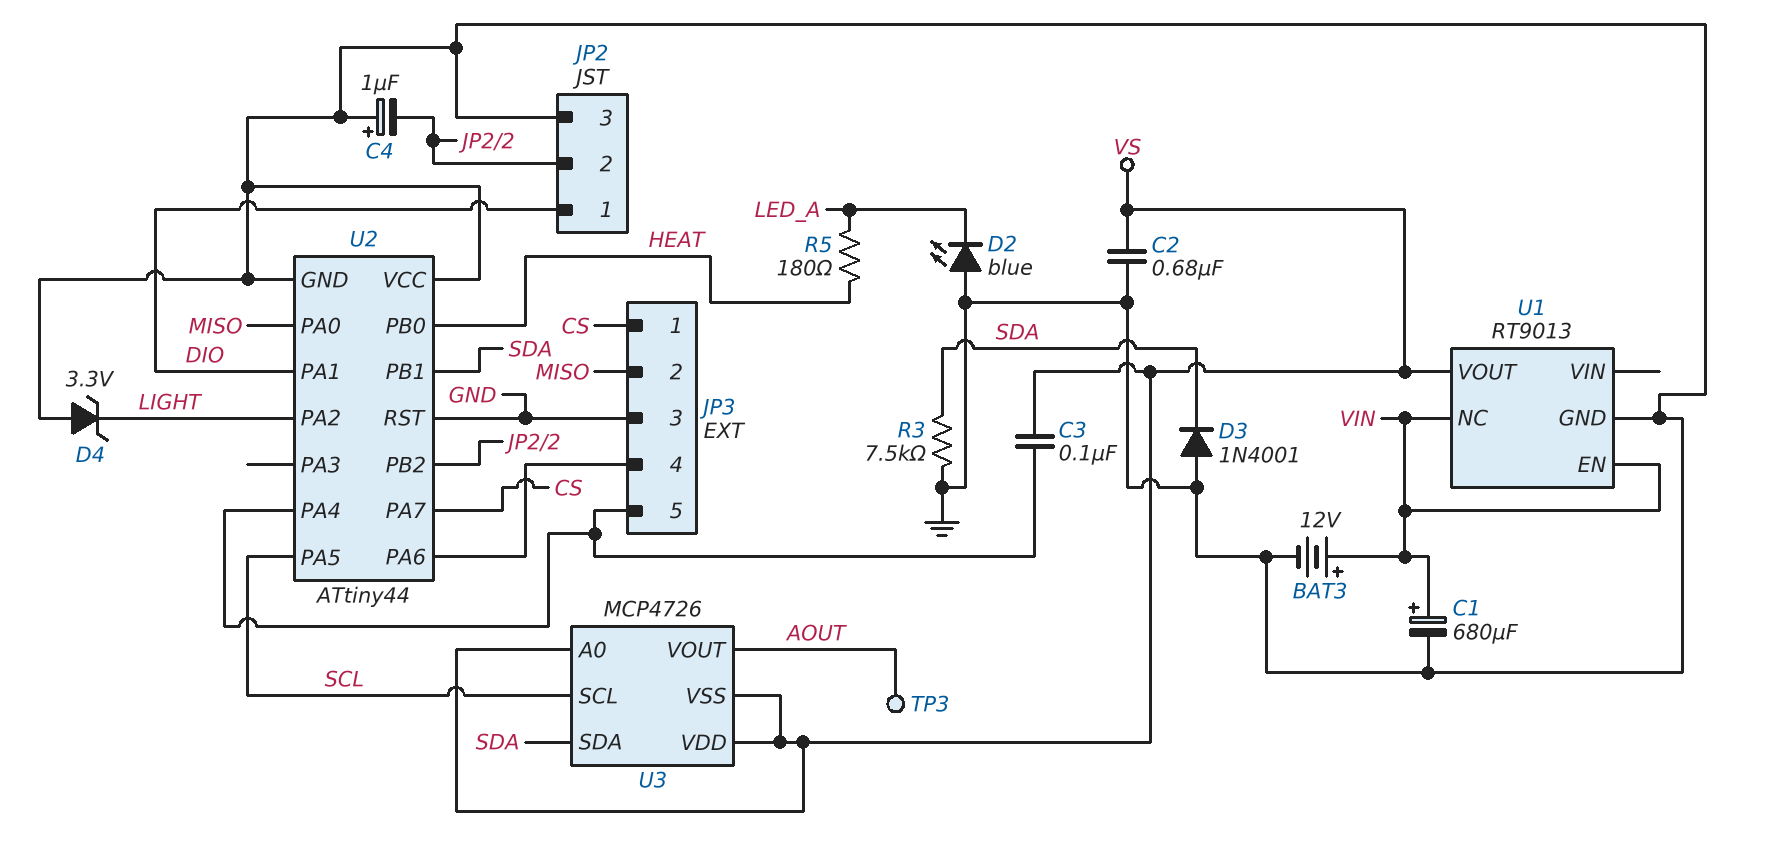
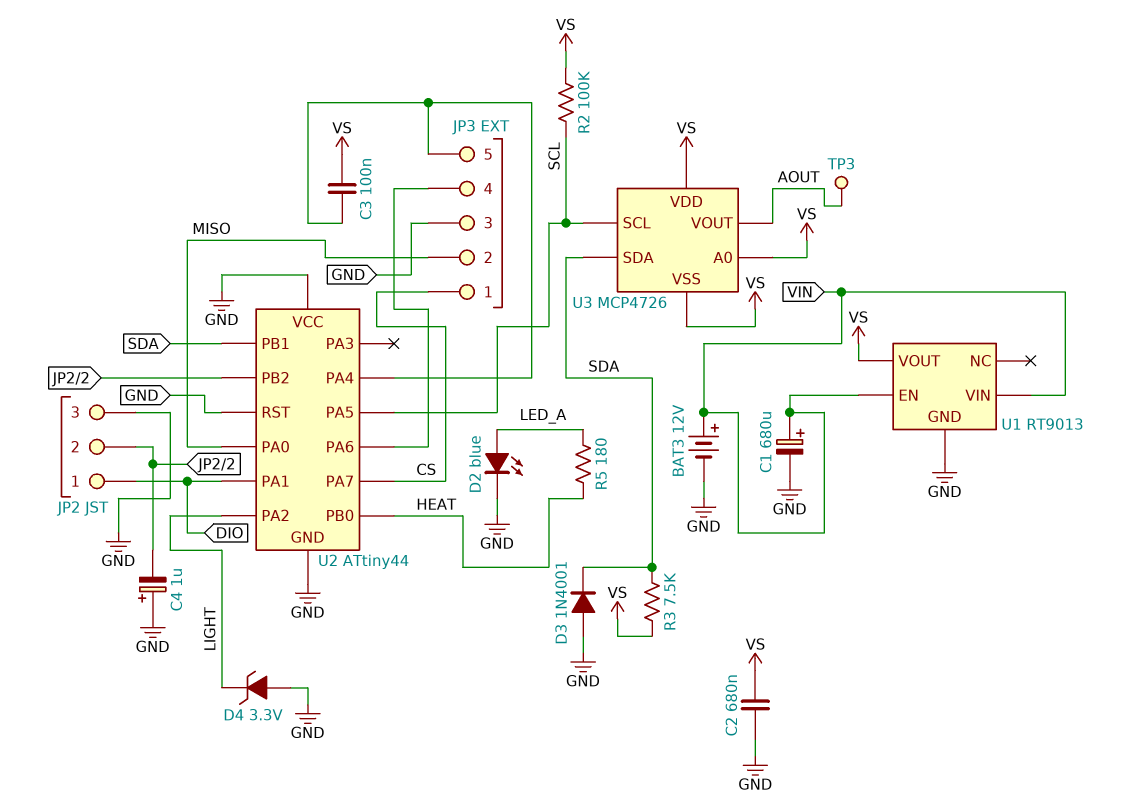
D2: LED blue (A GND, K LED_A) -> LED blue (A LED_A, K GND)
R2: none -> 100k (SCL, VS)
R3: 7.5k (GND, SDA) -> 7.5k (SDA, VS)
U1 pin NC: VIN -> none
U1 pin VIN: none -> VIN

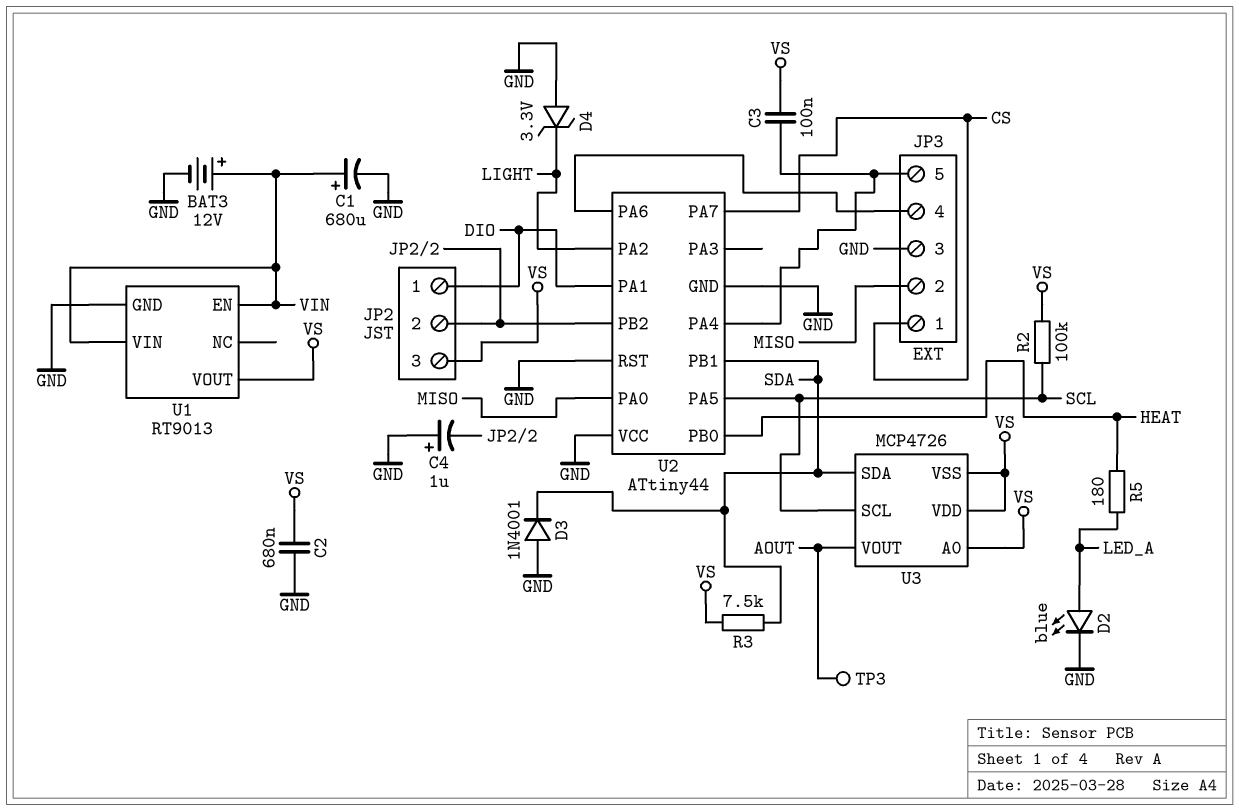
JP2 pin 3: GND -> VS

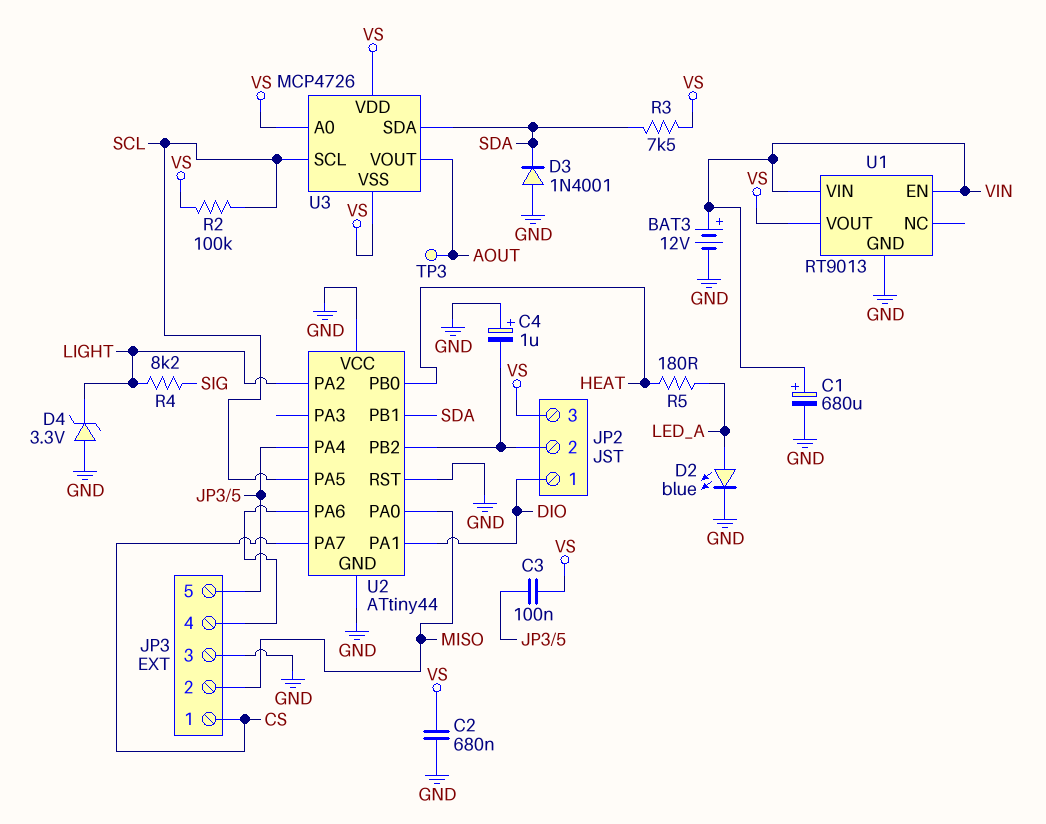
R4: none -> 8.2k (LIGHT, SIG)

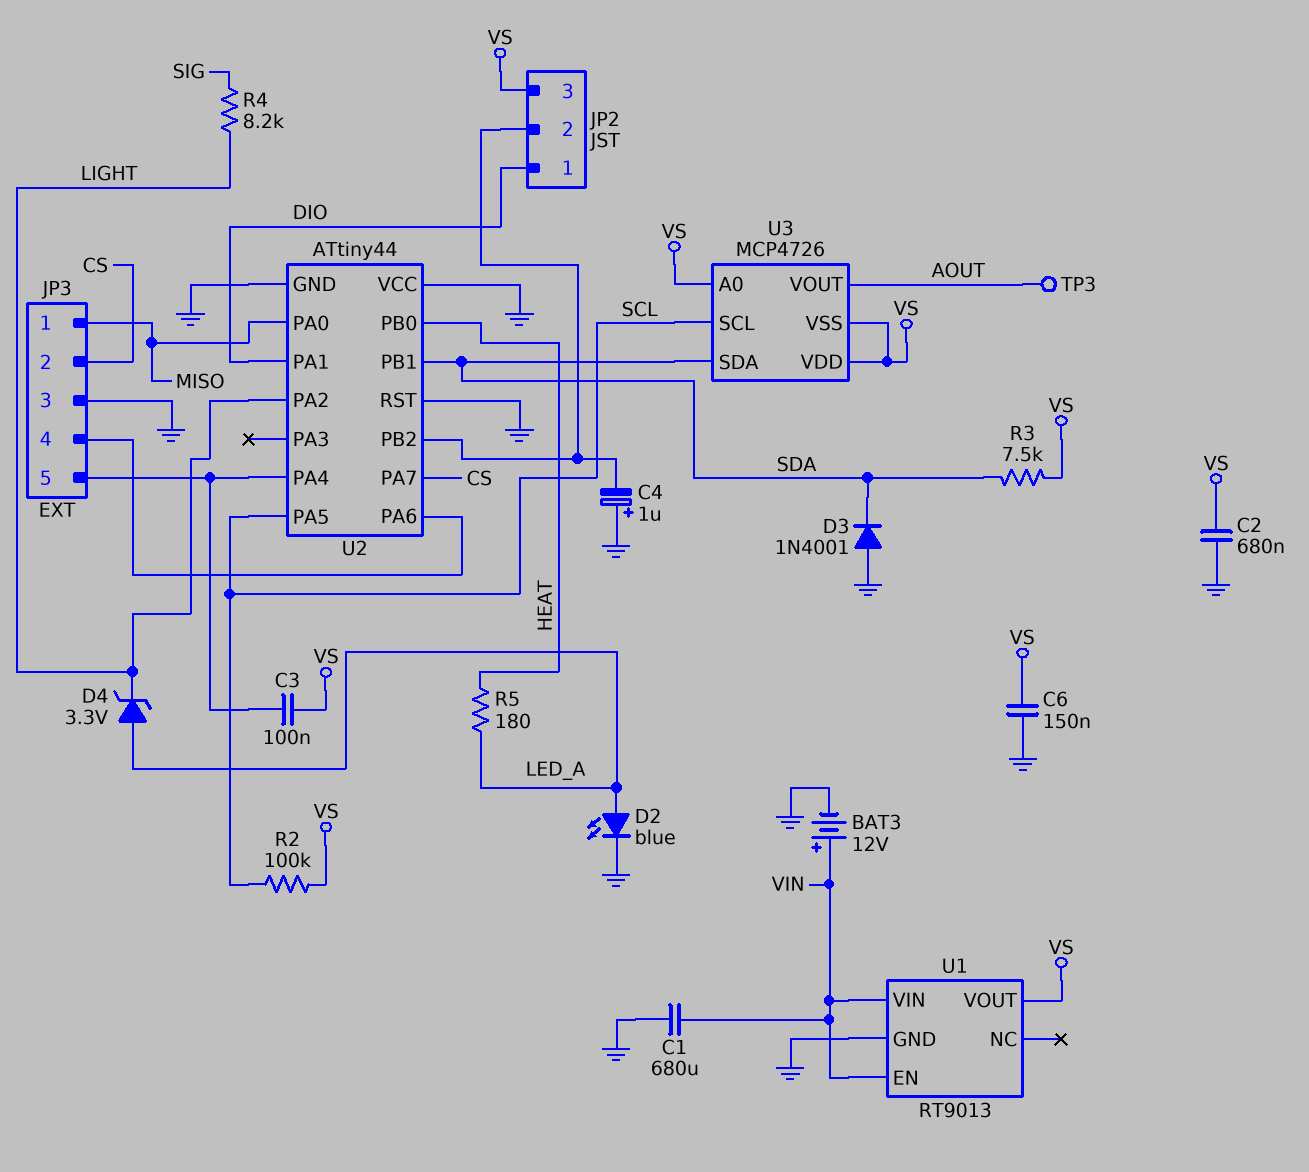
C1: 680uF (plus VIN, minus GND) -> 680uF (GND, VIN)
C6: none -> 150nF (GND, VS)
D4: zener 3.3V (A GND, K LIGHT) -> zener 3.3V (A LED_A, K LIGHT)
JP3 pin 1: CS -> MISO
JP3 pin 2: MISO -> CS

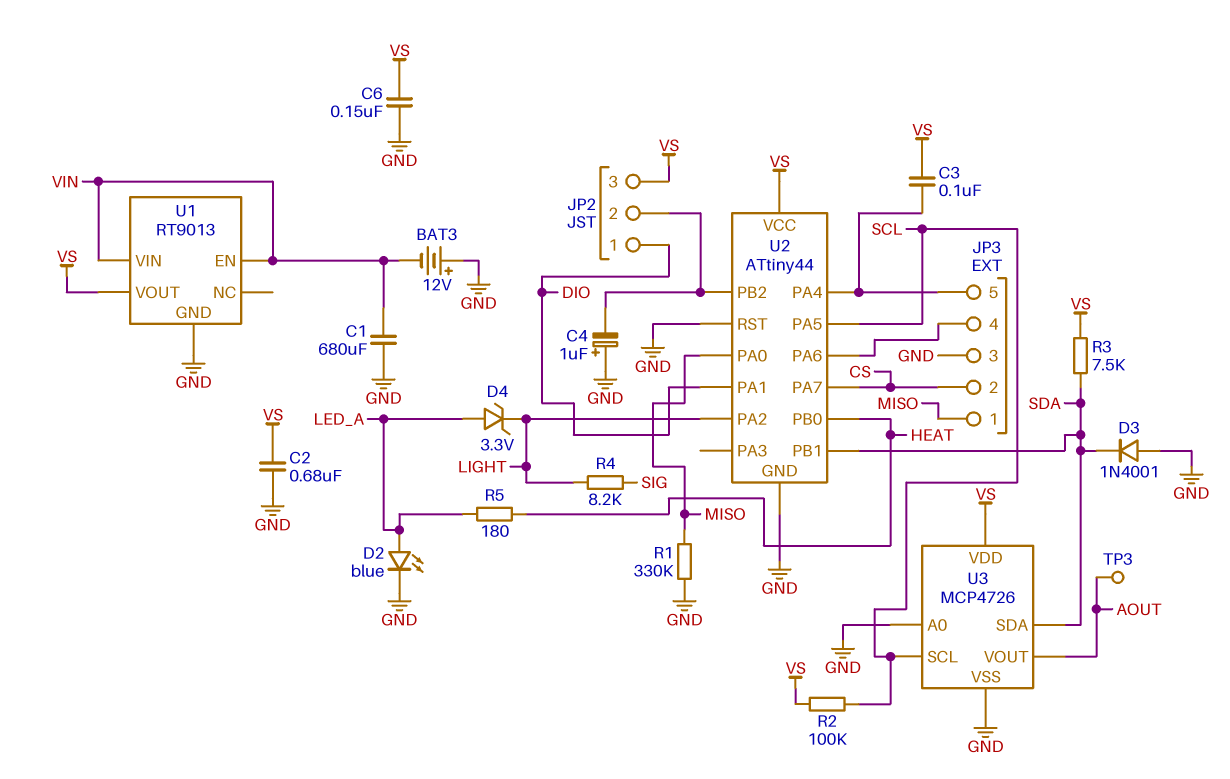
BAT3: 12V (plus VIN, minus GND) -> 12V (plus GND, minus VIN)
R1: none -> 330k (GND, MISO)
U2 pin VCC: GND -> VS
U3 pin A0: VS -> GND
U3 pin VSS: VS -> GND

